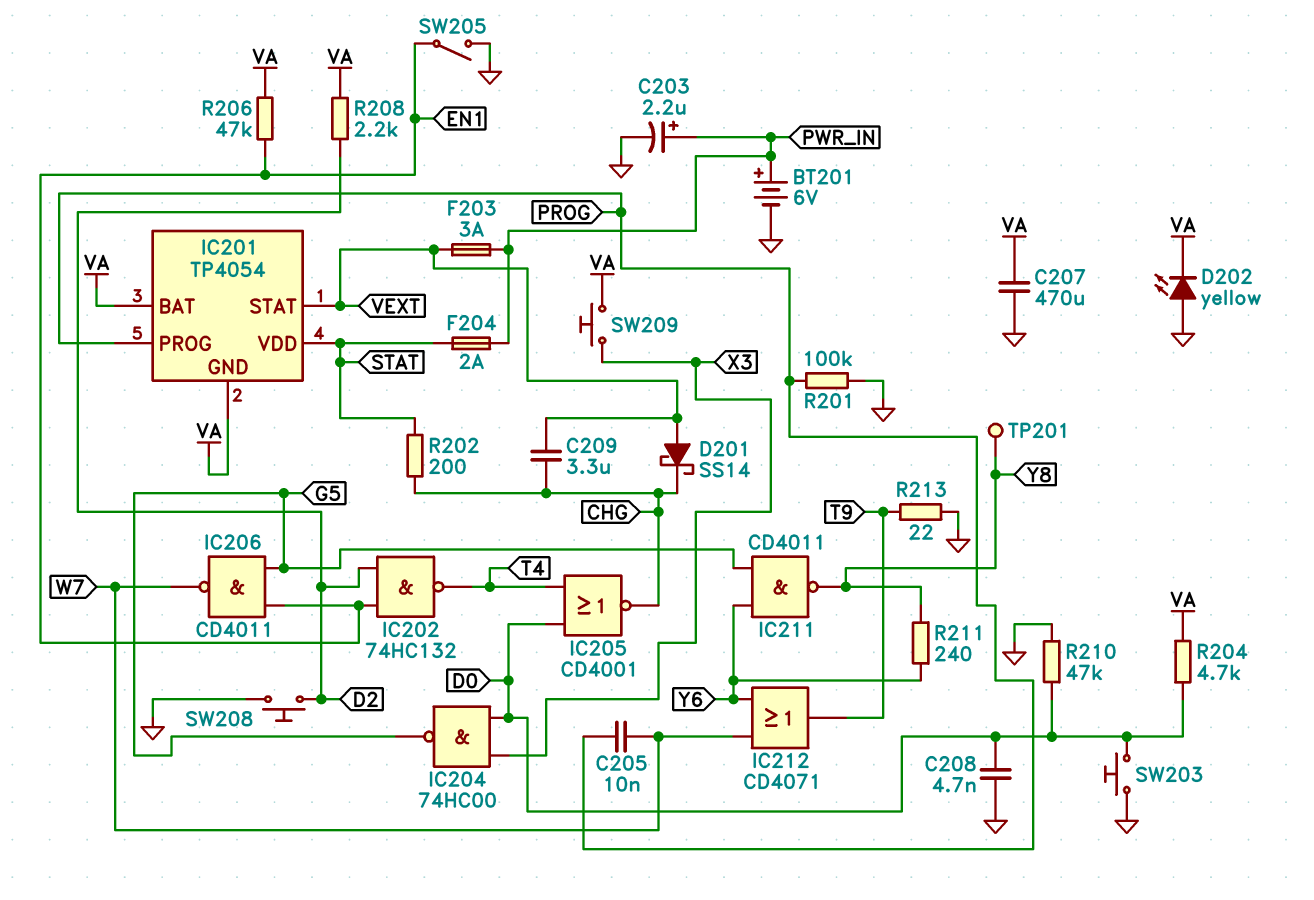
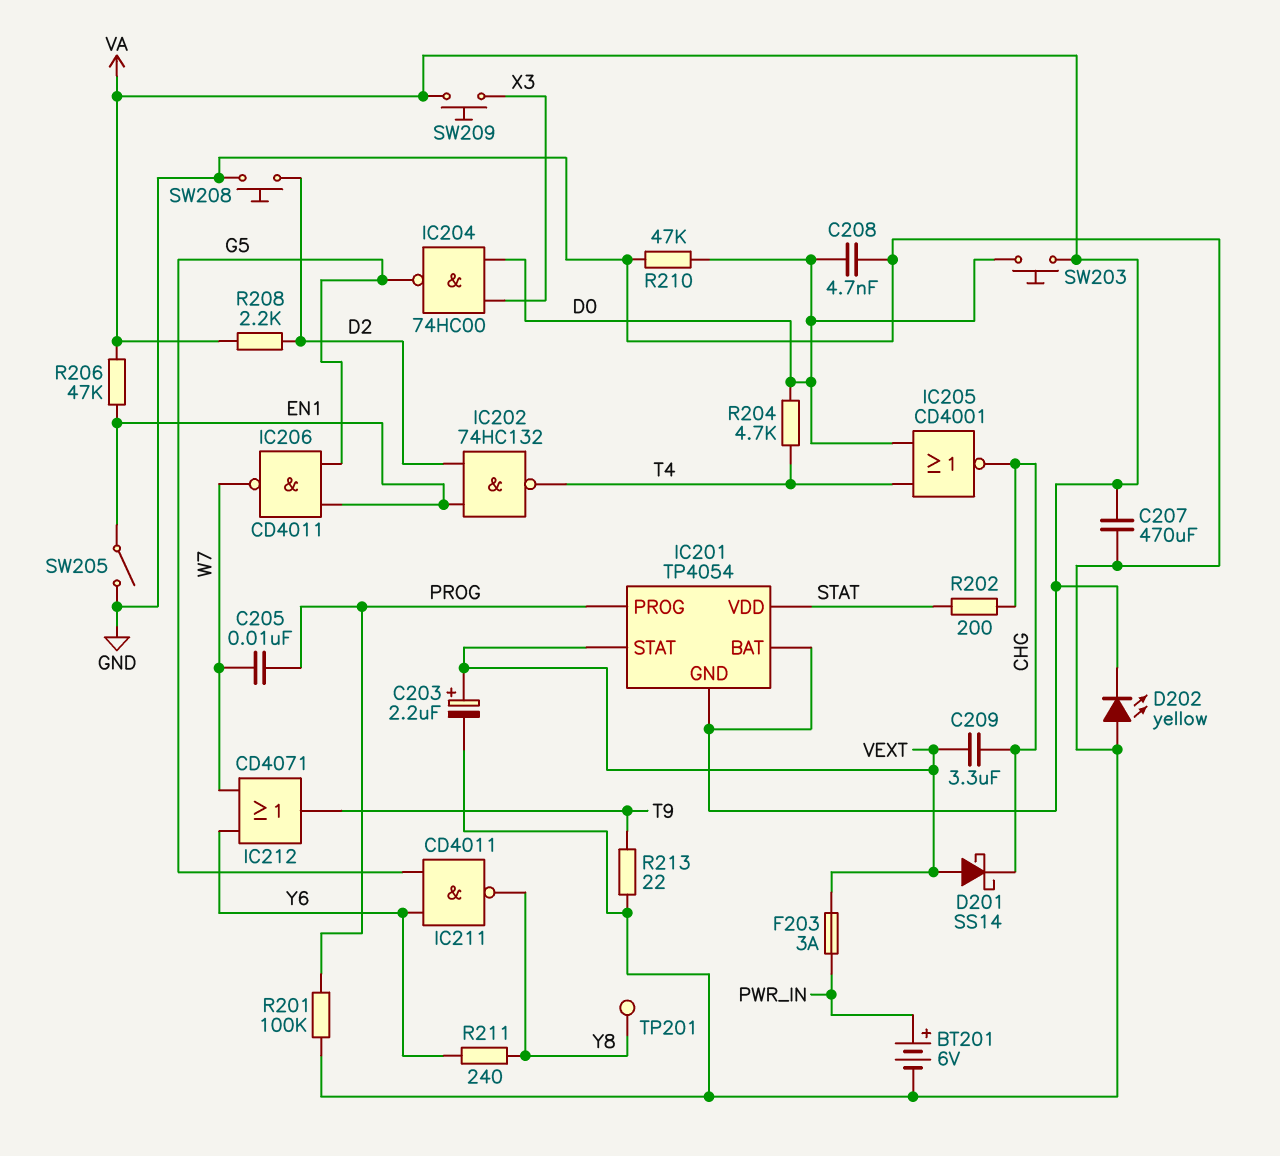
C203: 2.2uF (plus PWR_IN, minus GND) -> 2.2uF (plus VEXT, minus GND)
F204: 2A (PWR_IN, STAT) -> none
R204: 4.7k (D0, VA) -> 4.7k (D0, T4)
SW203: button (D0, GND) -> button (D0, VA)

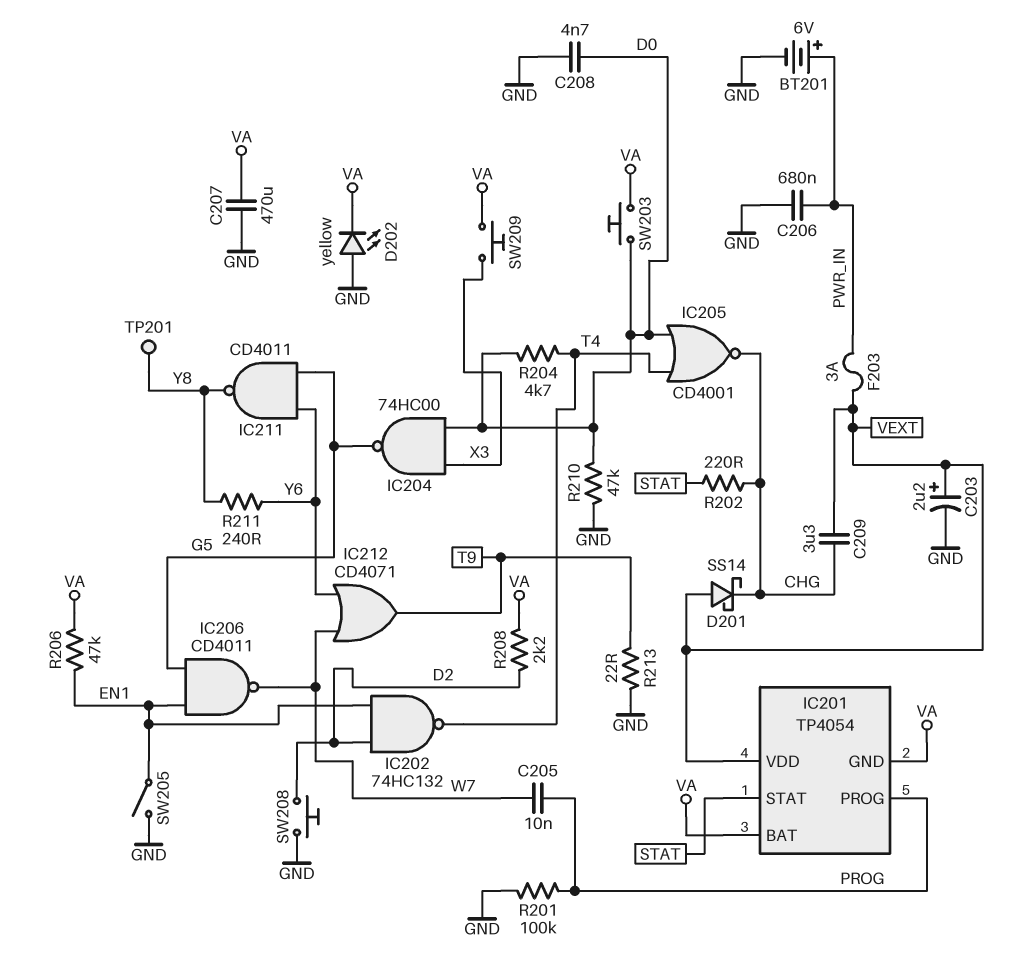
C206: none -> 680nF (GND, PWR_IN)
IC201 pin STAT: VEXT -> STAT
IC201 pin VDD: STAT -> VEXT
R202: 200 (CHG, STAT) -> 220 (CHG, STAT)

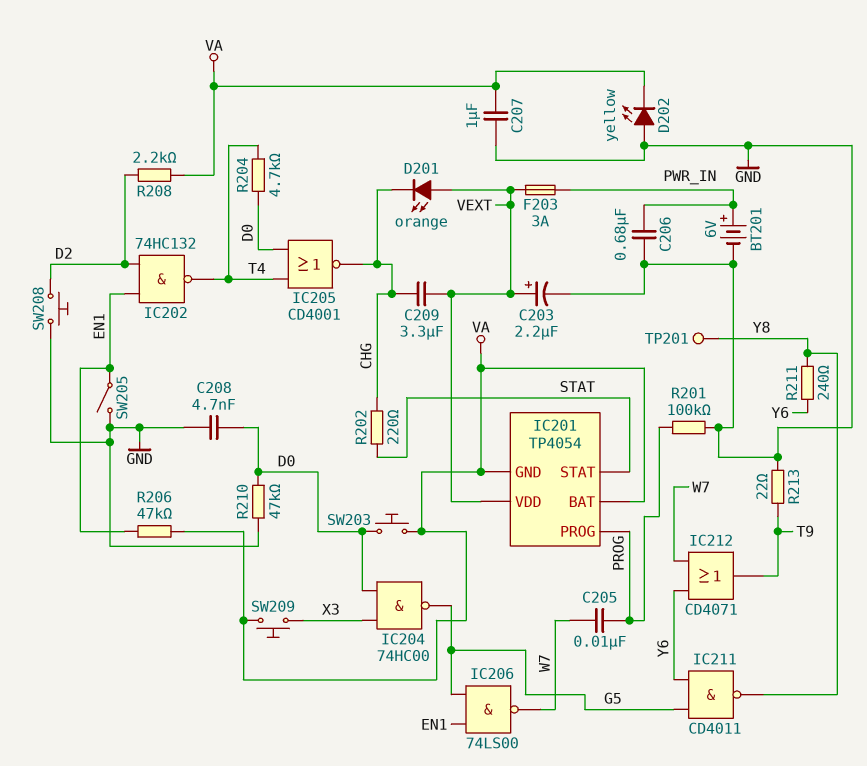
C207: 470uF (GND, VA) -> 1uF (GND, VA)
D201: schottky SS14 (A VEXT, K CHG) -> LED orange (A VEXT, K CHG)
IC206: NAND CD4011 (in EN1, in G5, out W7) -> NAND 74LS00 (in EN1, in G5, out W7)

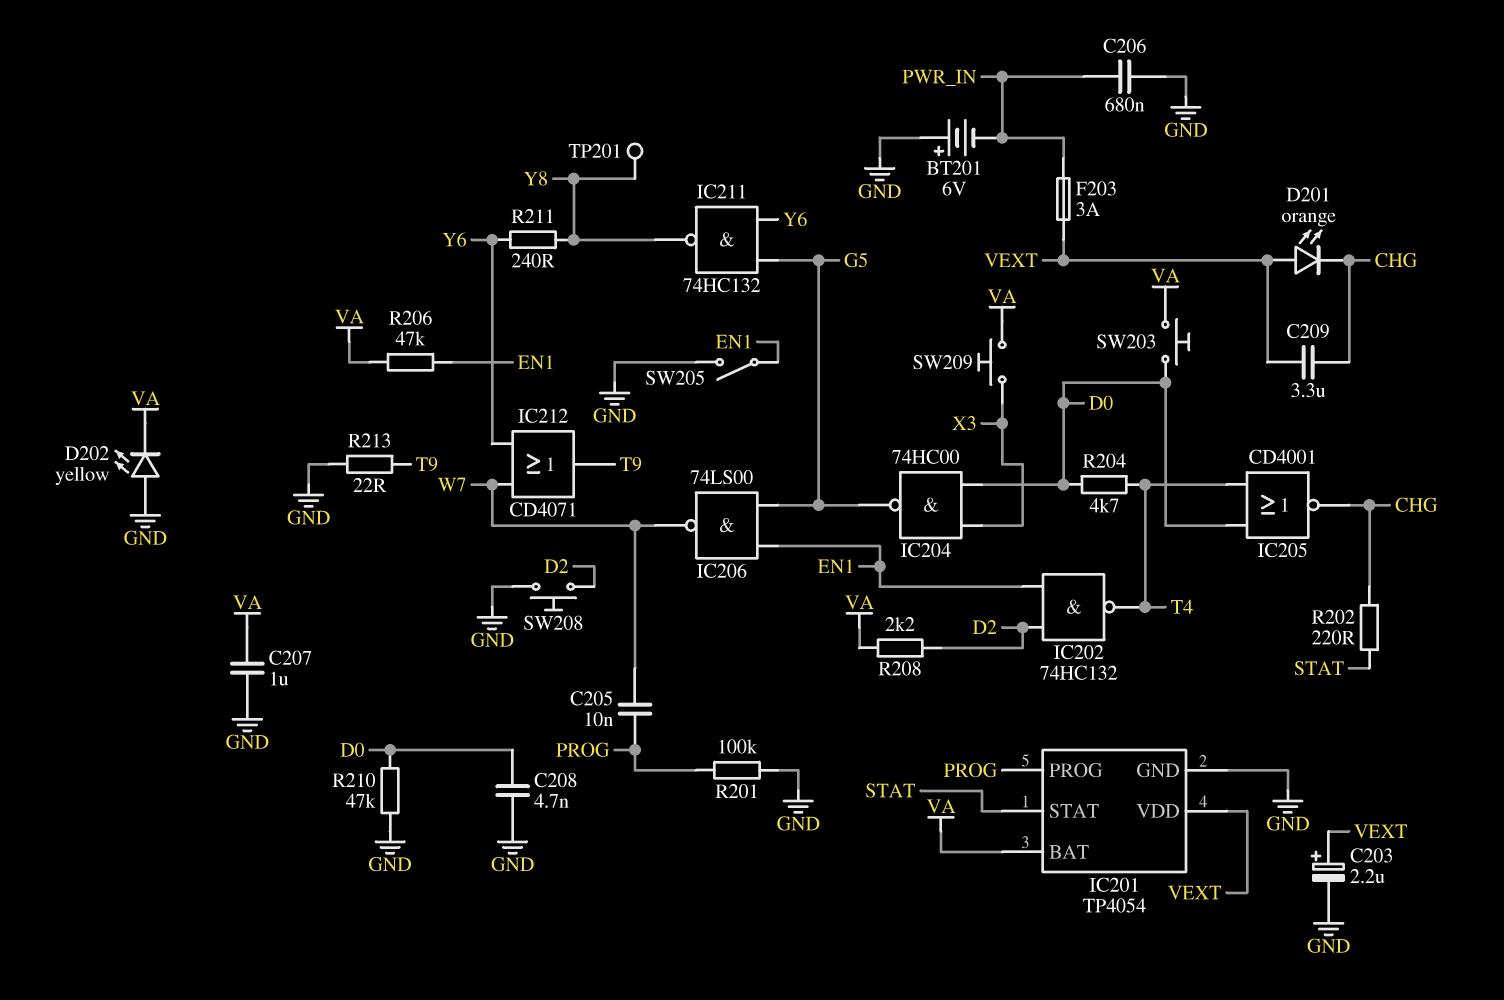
BT201: 6V (plus PWR_IN, minus GND) -> 6V (plus GND, minus PWR_IN)
IC201 pin GND: VA -> GND
IC211: NAND CD4011 (in G5, in Y6, out Y8) -> NAND 74HC132 (in G5, in Y6, out Y8)

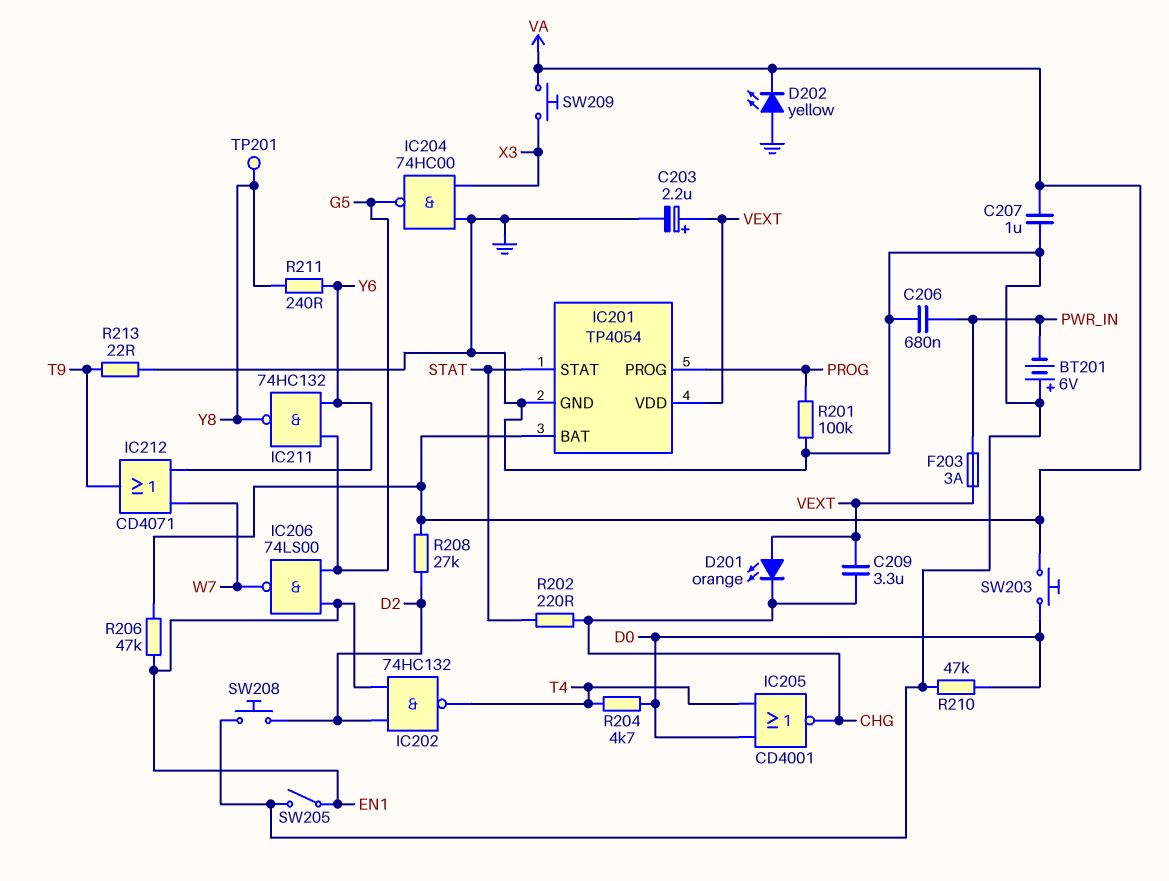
C205: 10nF (PROG, W7) -> none
C208: 4.7nF (D0, GND) -> none
IC204: NAND 74HC00 (in D0, in X3, out G5) -> NAND 74HC00 (in GND, in X3, out G5)
R208: 2.2k (D2, VA) -> 27k (D2, VA)

